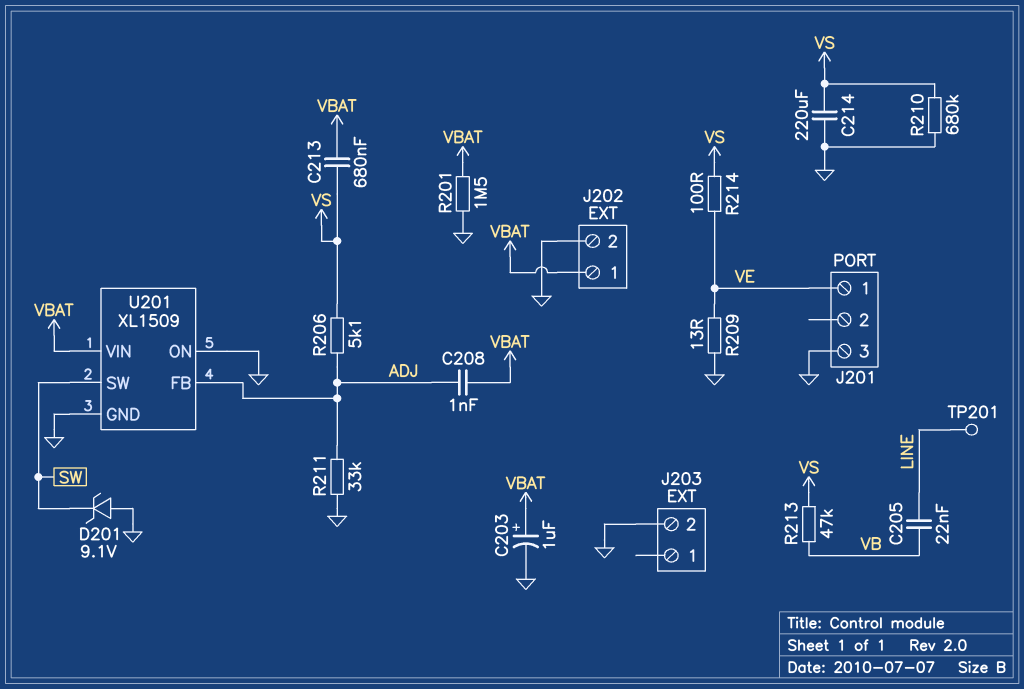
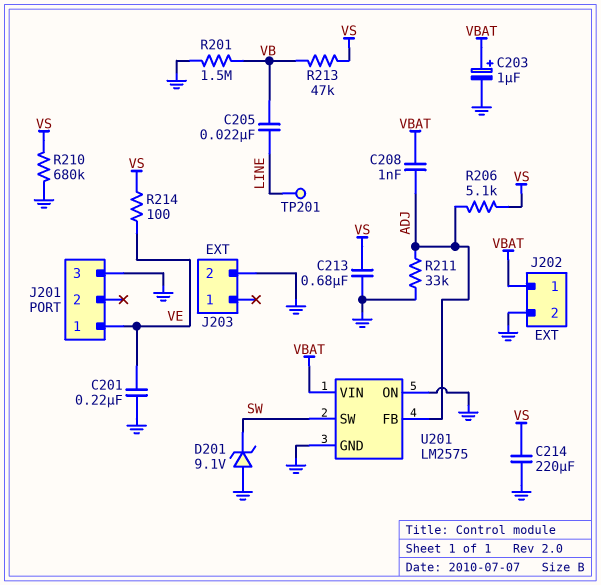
C201: none -> 220nF (GND, VE)
C213: 680nF (VBAT, VS) -> 680nF (GND, VS)
R201: 1.5M (GND, VBAT) -> 1.5M (GND, VB)
R209: 13 (GND, VE) -> none
U201: XL1509 -> LM2575

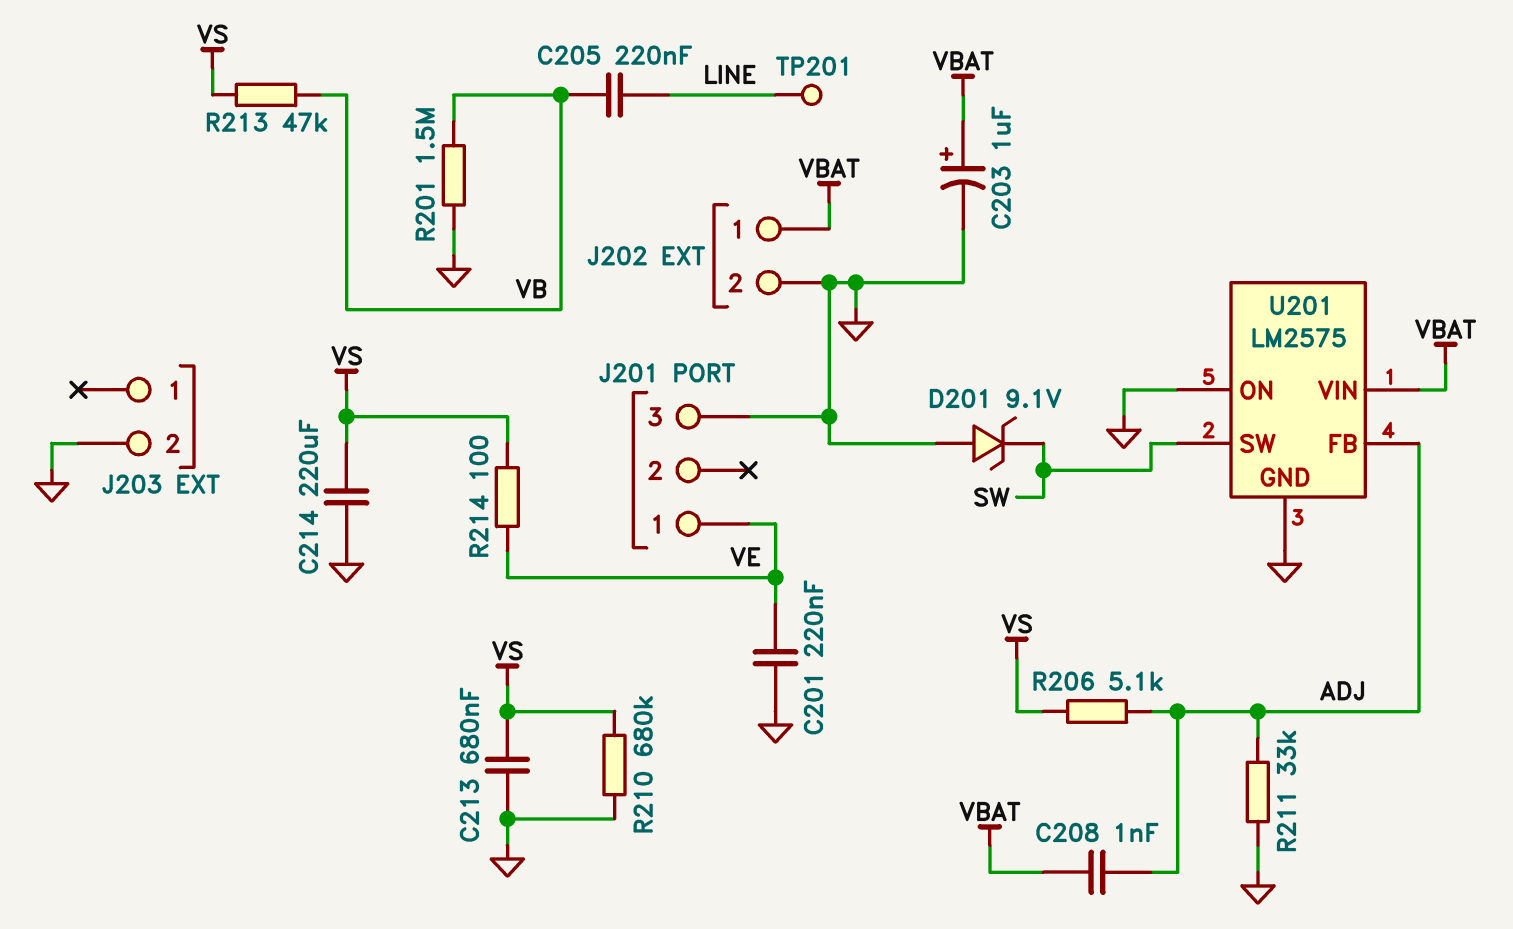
C205: 22nF (LINE, VB) -> 220nF (LINE, VB)

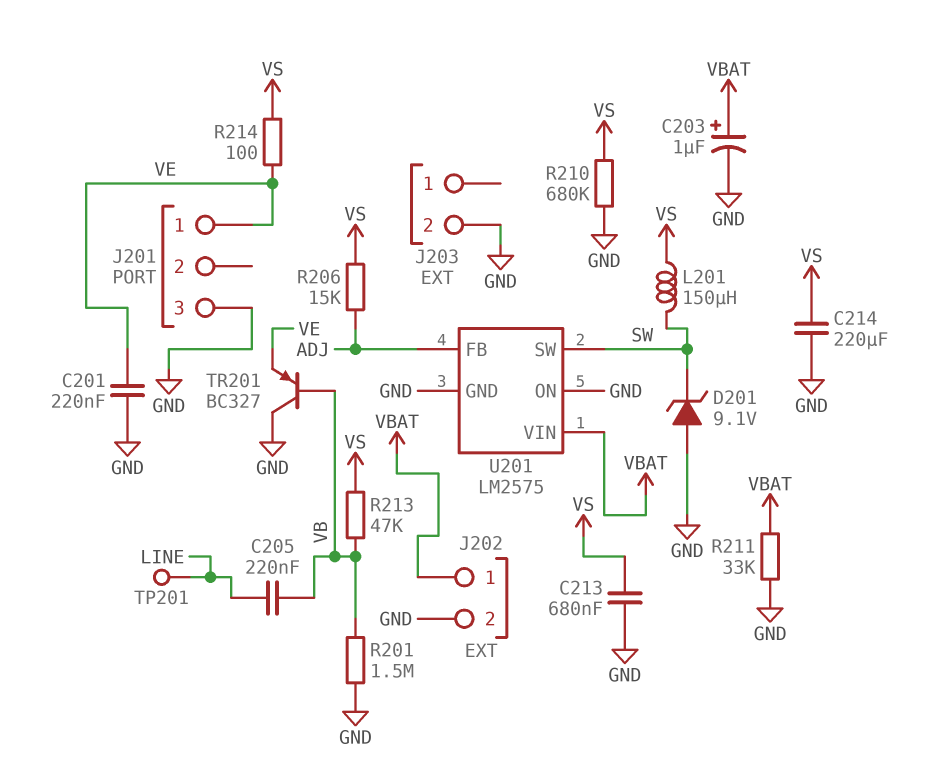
C208: 1nF (ADJ, VBAT) -> none
L201: none -> 150uH (SW, VS)
R206: 5.1k (ADJ, VS) -> 15k (ADJ, VS)
R211: 33k (ADJ, GND) -> 33k (GND, VBAT)
TR201: none -> PNP BC327 (B VB, C GND, E VE)

